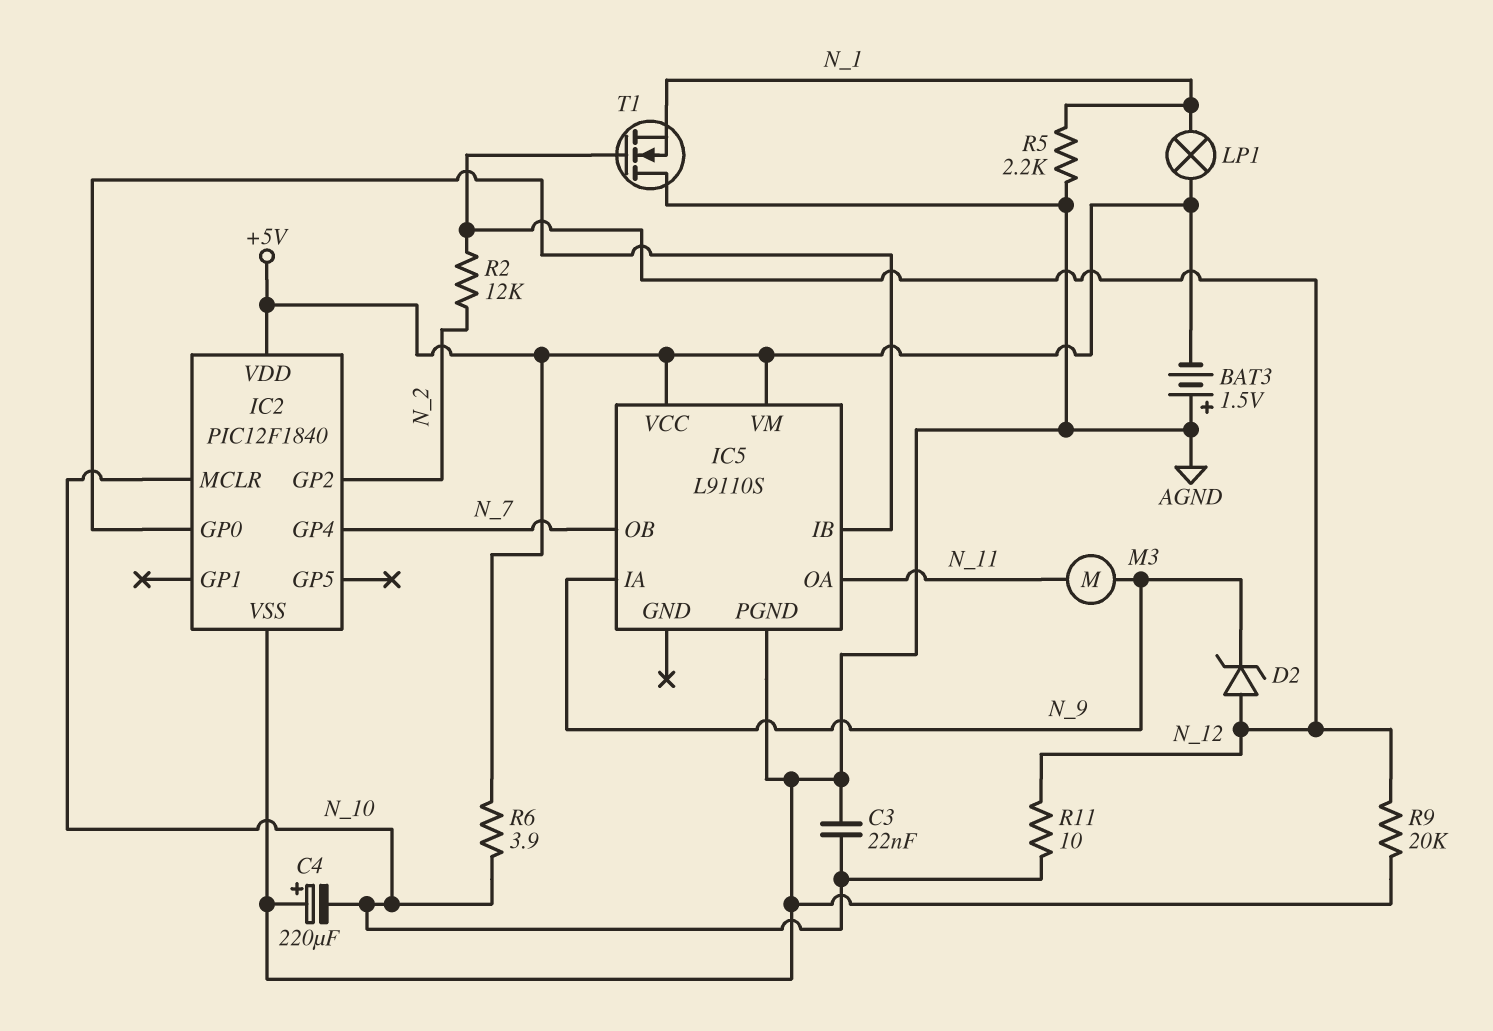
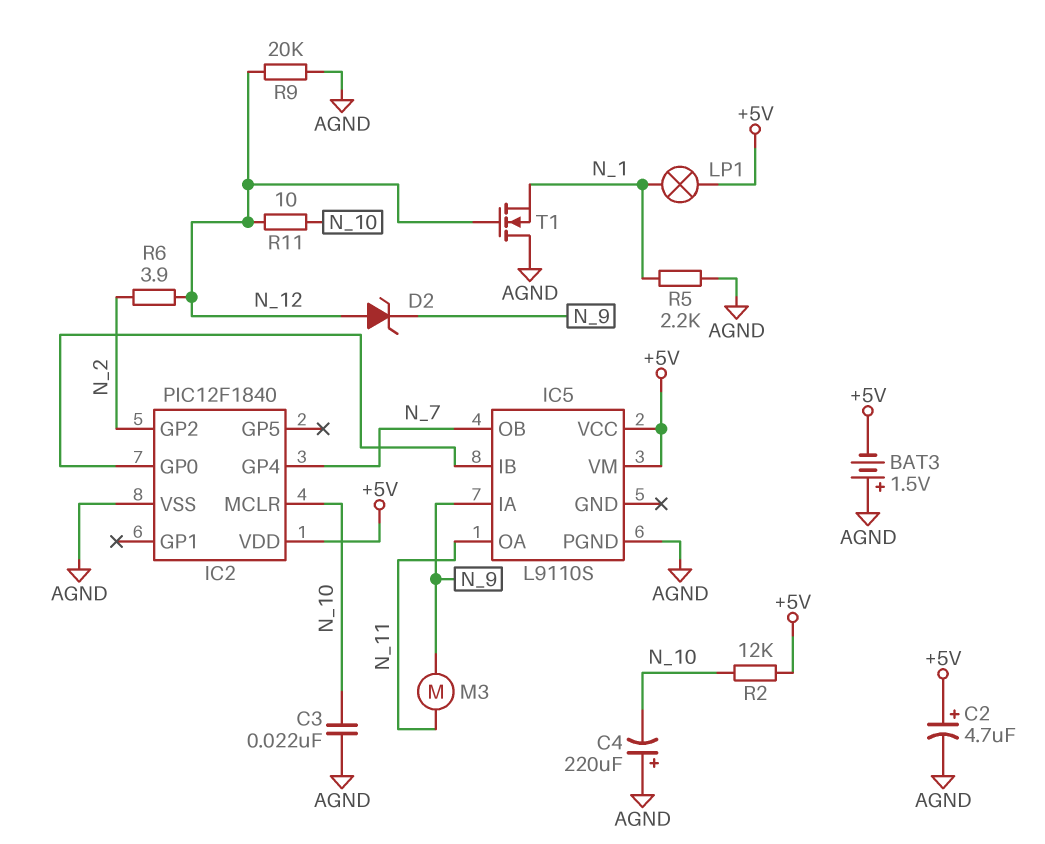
C2: none -> 4.7uF (plus +5V, minus AGND)
R2: 12k (N_2, N_12) -> 12k (+5V, N_10)
R6: 3.9 (+5V, N_10) -> 3.9 (N_2, N_12)

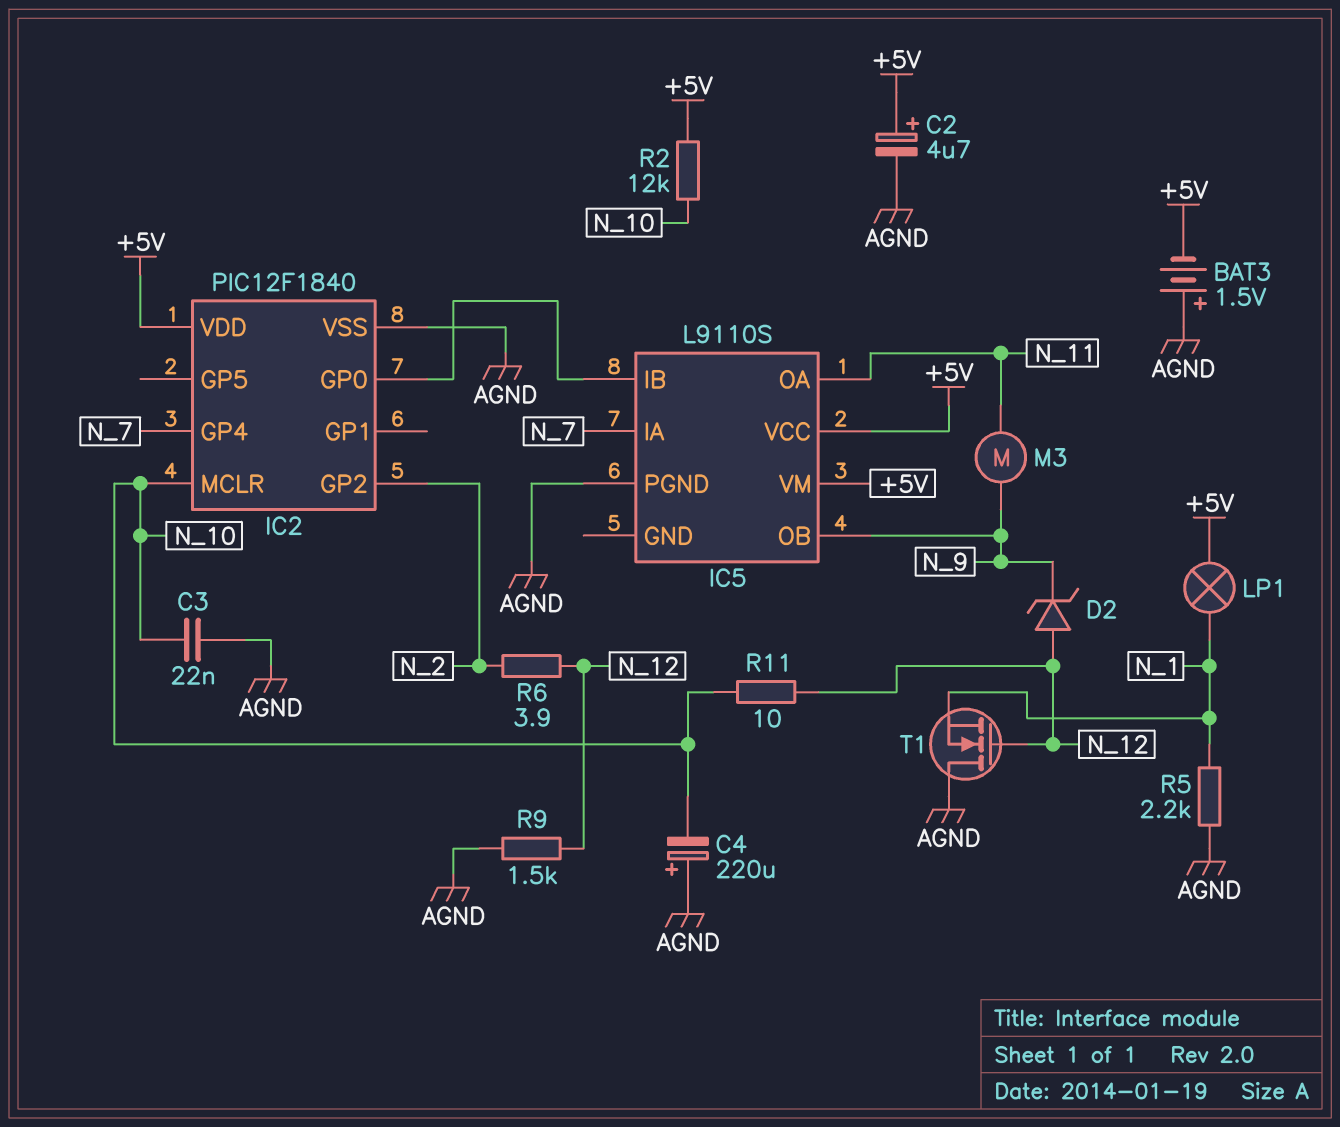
IC5 pin IA: N_9 -> N_7
IC5 pin OB: N_7 -> N_9
R9: 20k (AGND, N_12) -> 1.5k (AGND, N_12)

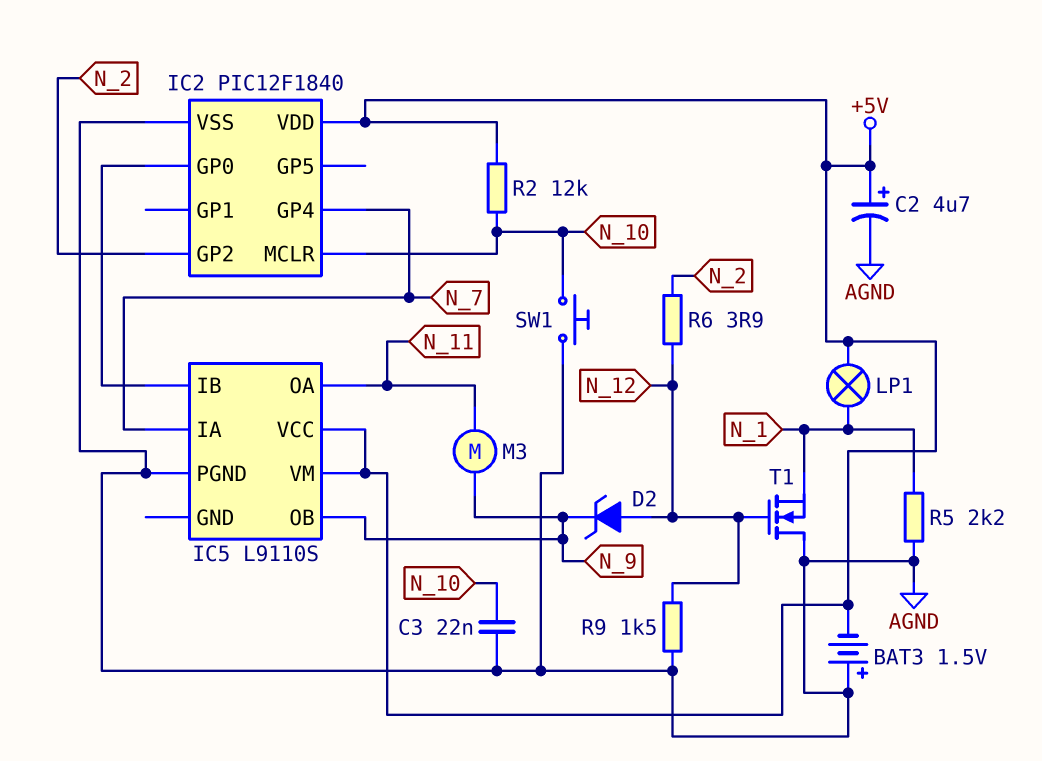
C4: 220uF (plus AGND, minus N_10) -> none
R11: 10 (N_10, N_12) -> none
SW1: none -> button (AGND, N_10)

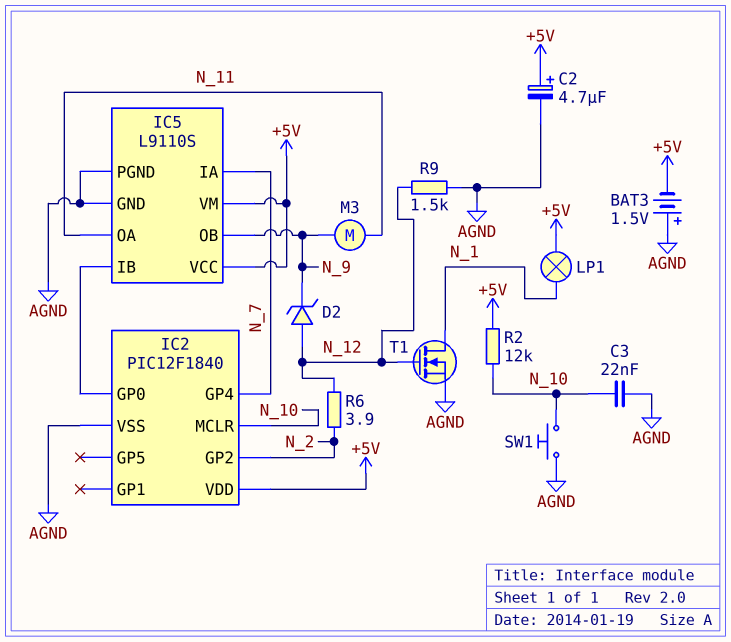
IC5 pin GND: none -> AGND
R5: 2.2k (AGND, N_1) -> none
T1: NMOS (G N_12, D AGND, S N_1) -> NMOS (G N_12, D N_1, S AGND)

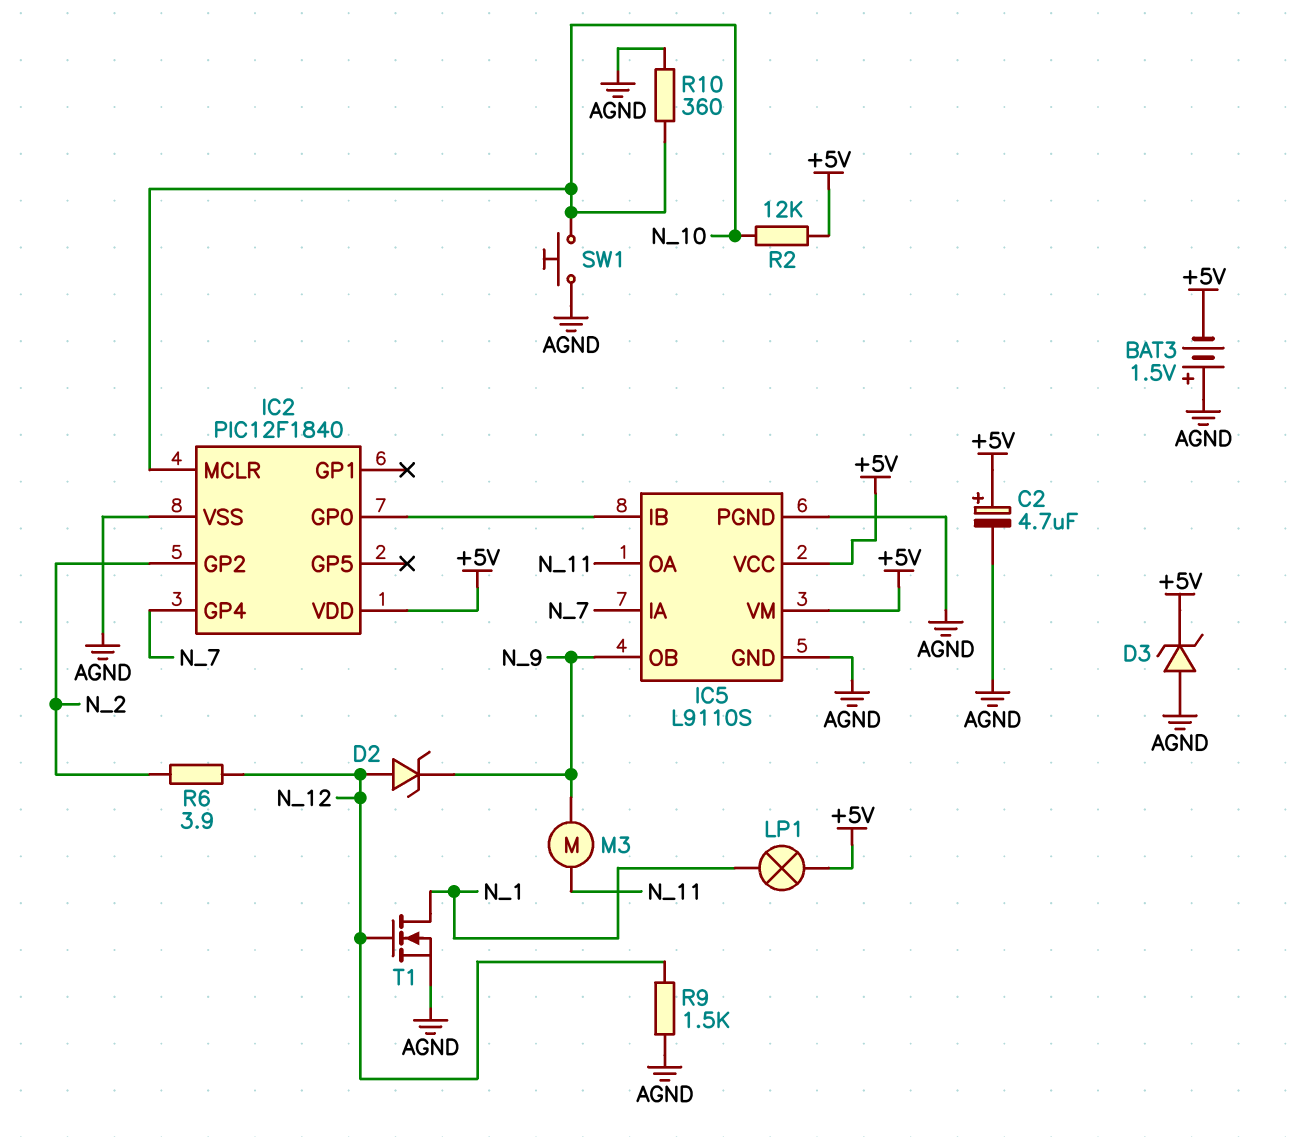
C3: 22nF (AGND, N_10) -> none
D3: none -> zener (A AGND, K +5V)
R10: none -> 360 (AGND, N_10)

